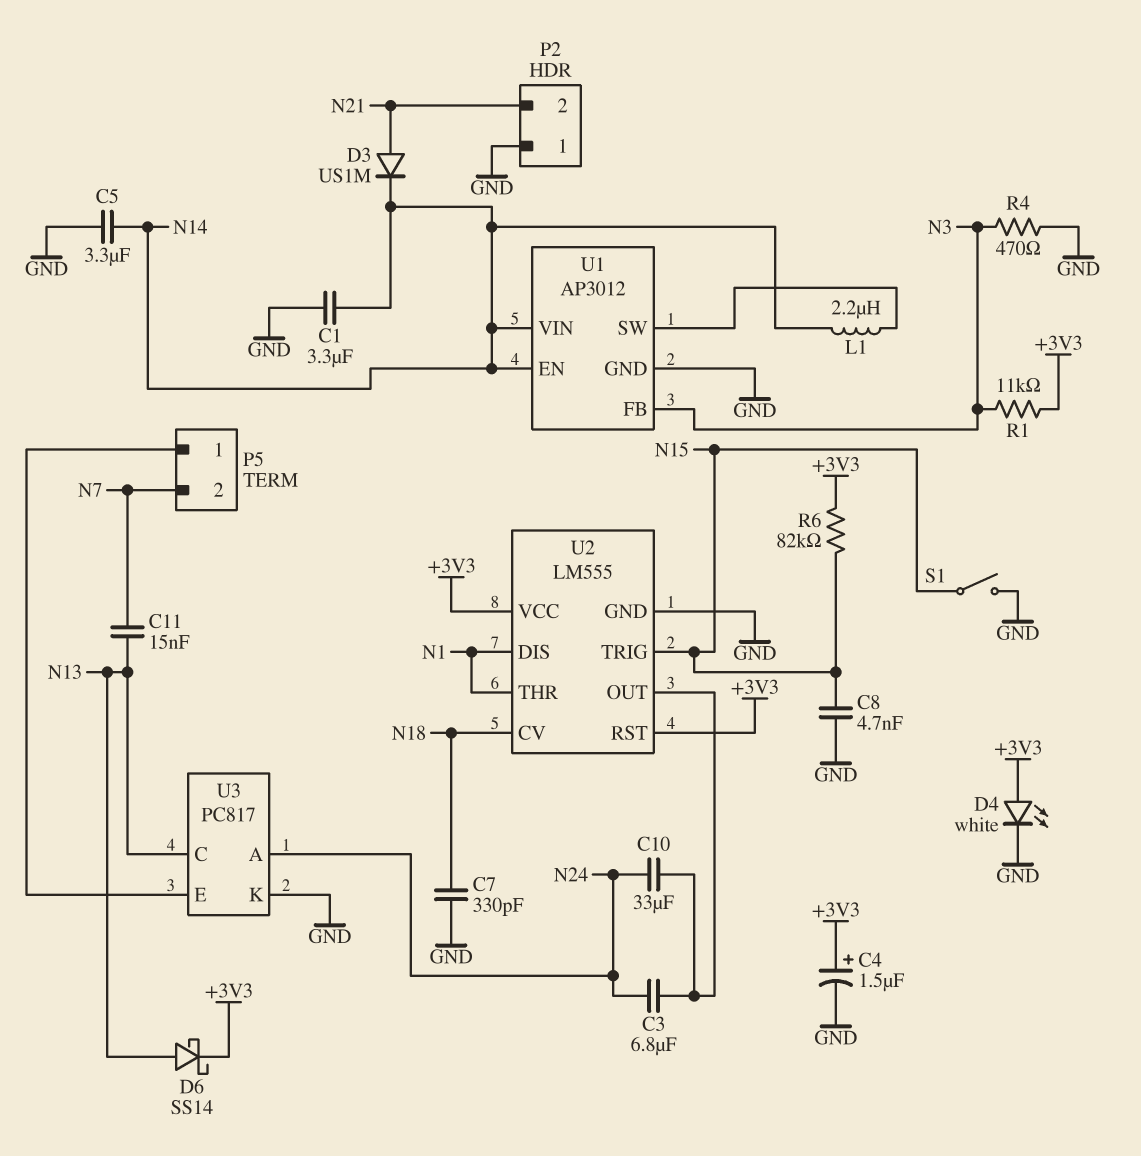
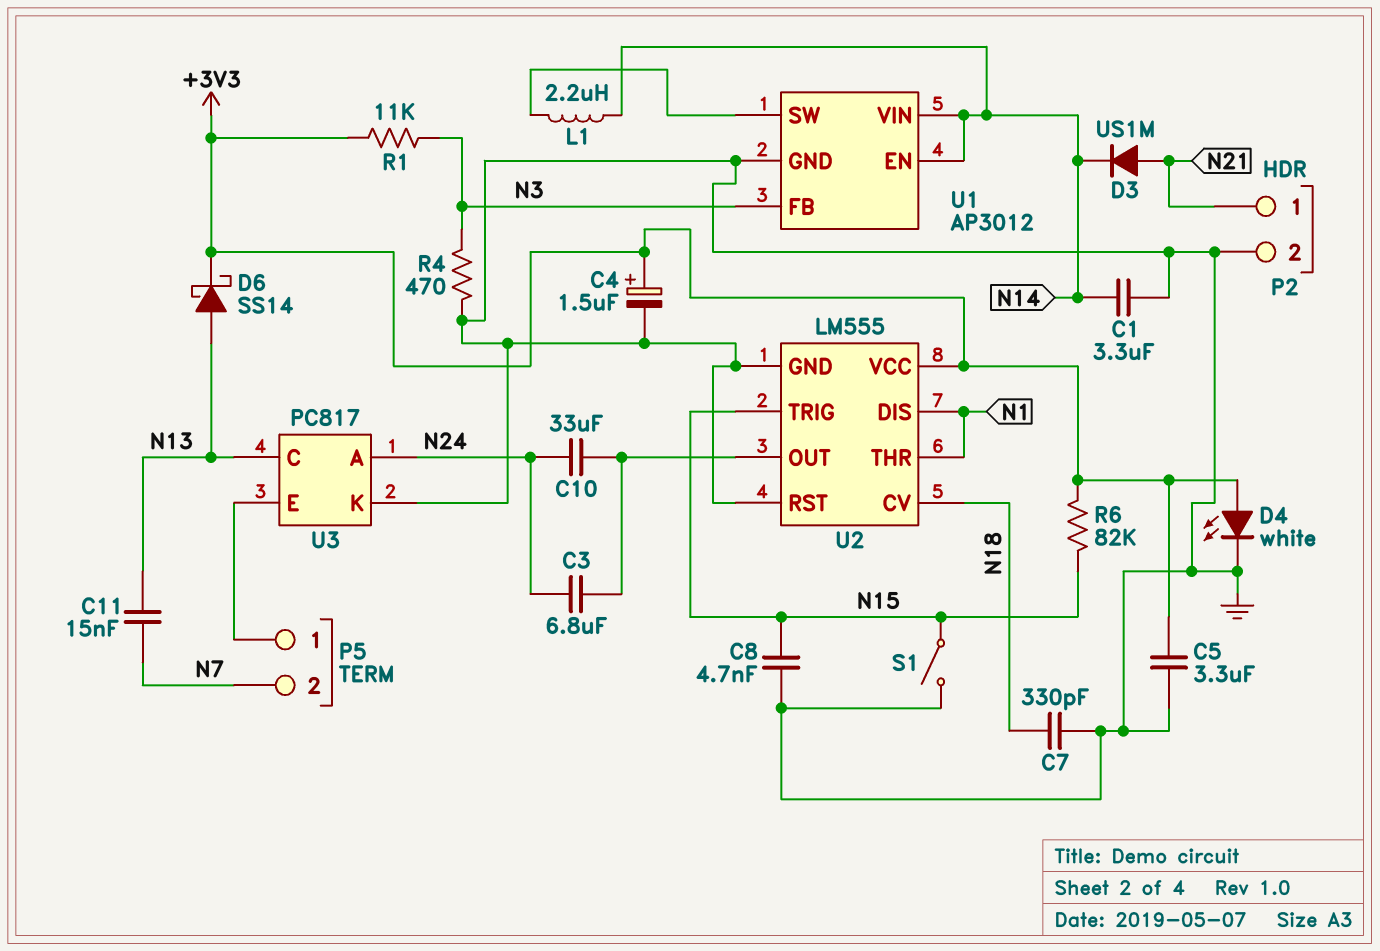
C5: 3.3uF (GND, N14) -> 3.3uF (+3V3, GND)
P2 pin 1: GND -> N21
P2 pin 2: N21 -> GND
U2 pin RST: +3V3 -> GND

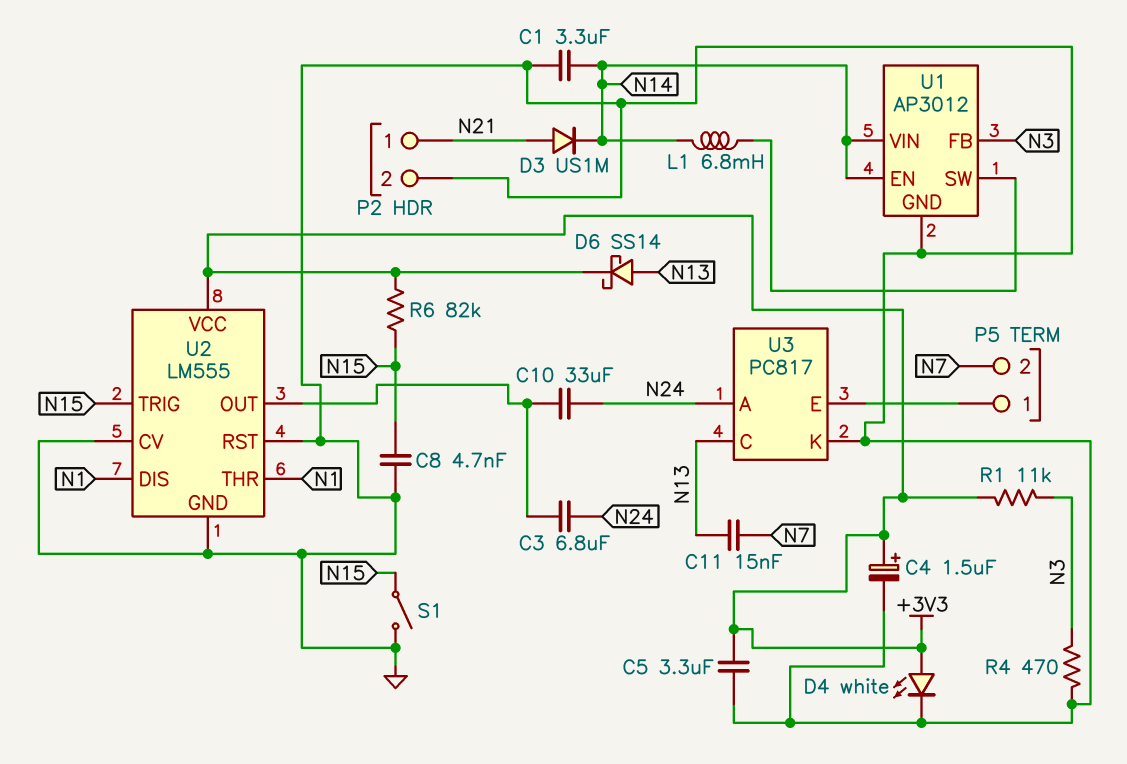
C7: 330pF (GND, N18) -> none
L1: 2.2uH (N14, U1/SW) -> 6.8mH (N14, U1/SW)
U2 pin CV: N18 -> GND

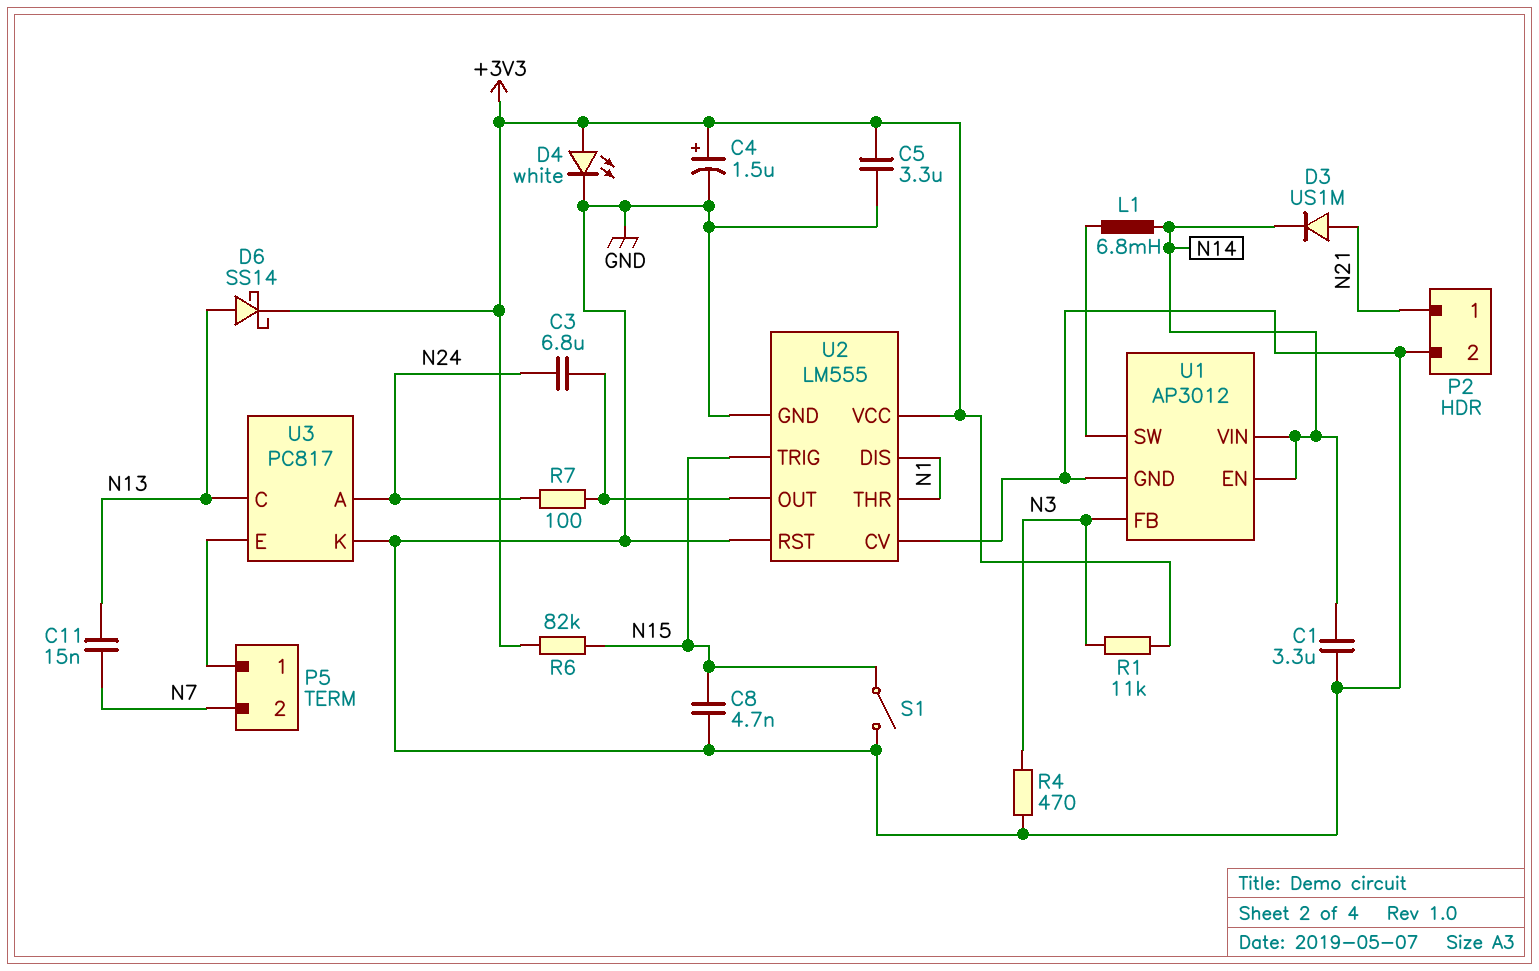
C10: 33uF (N24, U2/OUT) -> none
R7: none -> 100 (N24, U2/OUT)

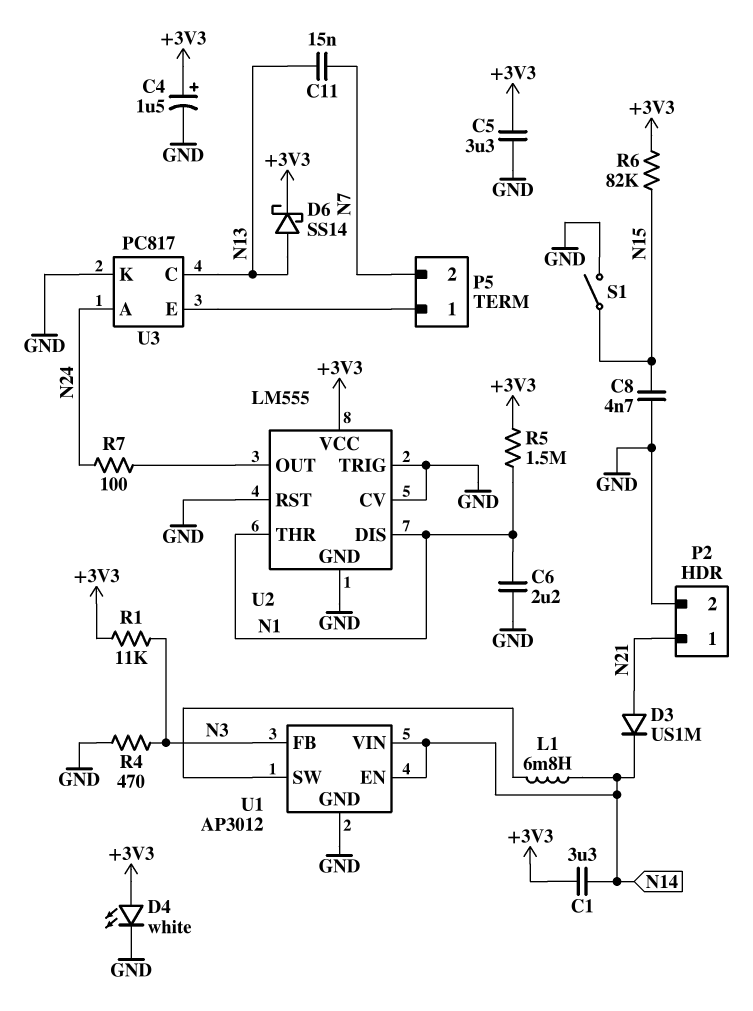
C1: 3.3uF (GND, N14) -> 3.3uF (+3V3, N14)
C3: 6.8uF (N24, U2/OUT) -> none
C6: none -> 2.2uF (GND, N1)
R5: none -> 1.5M (+3V3, N1)
U2 pin TRIG: N15 -> GND

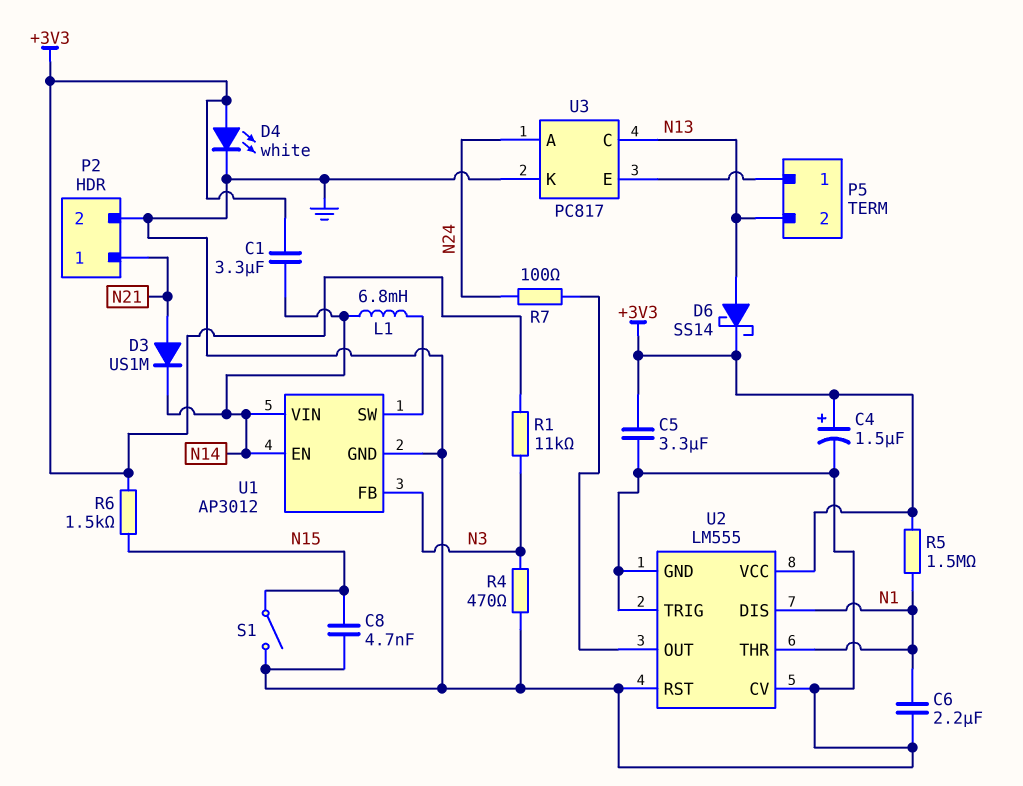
C11: 15nF (N7, N13) -> none
P5 pin 2: N7 -> N13
R6: 82k (+3V3, N15) -> 1.5k (+3V3, N15)

